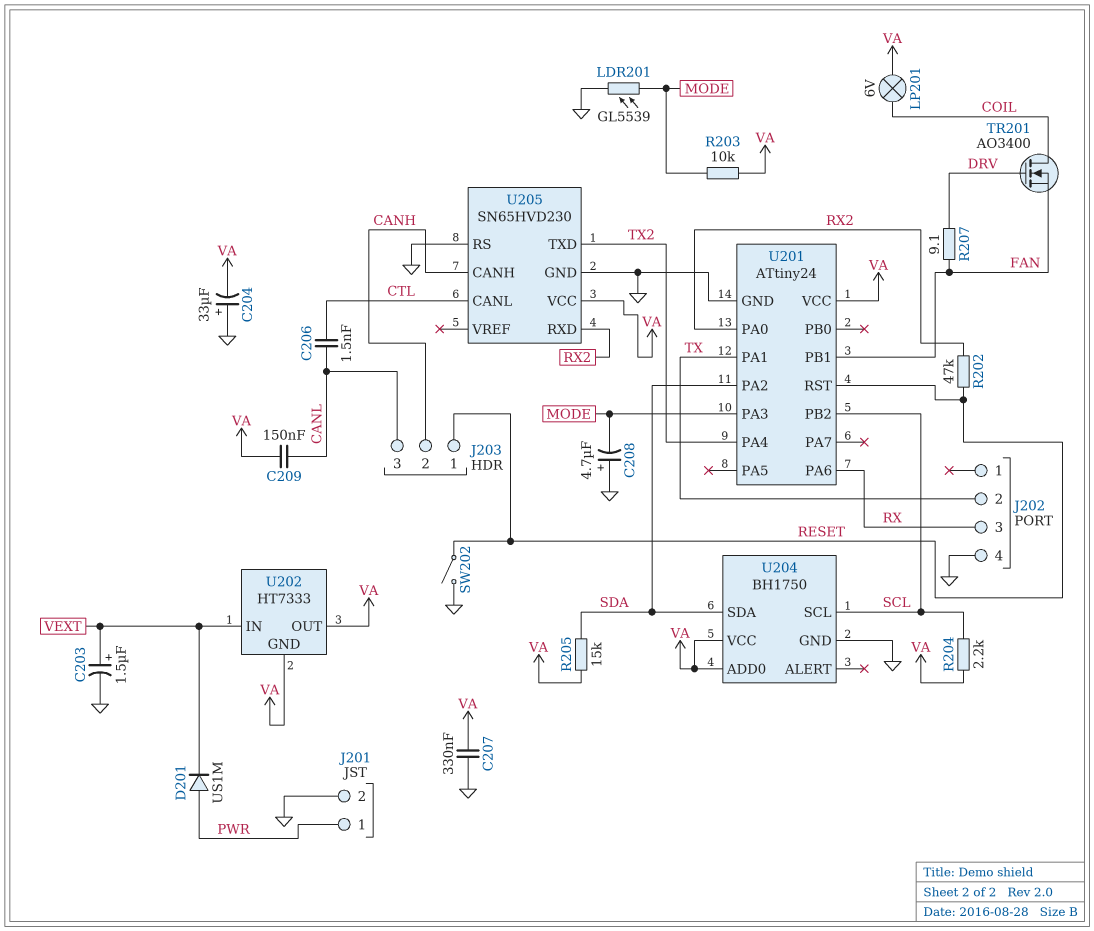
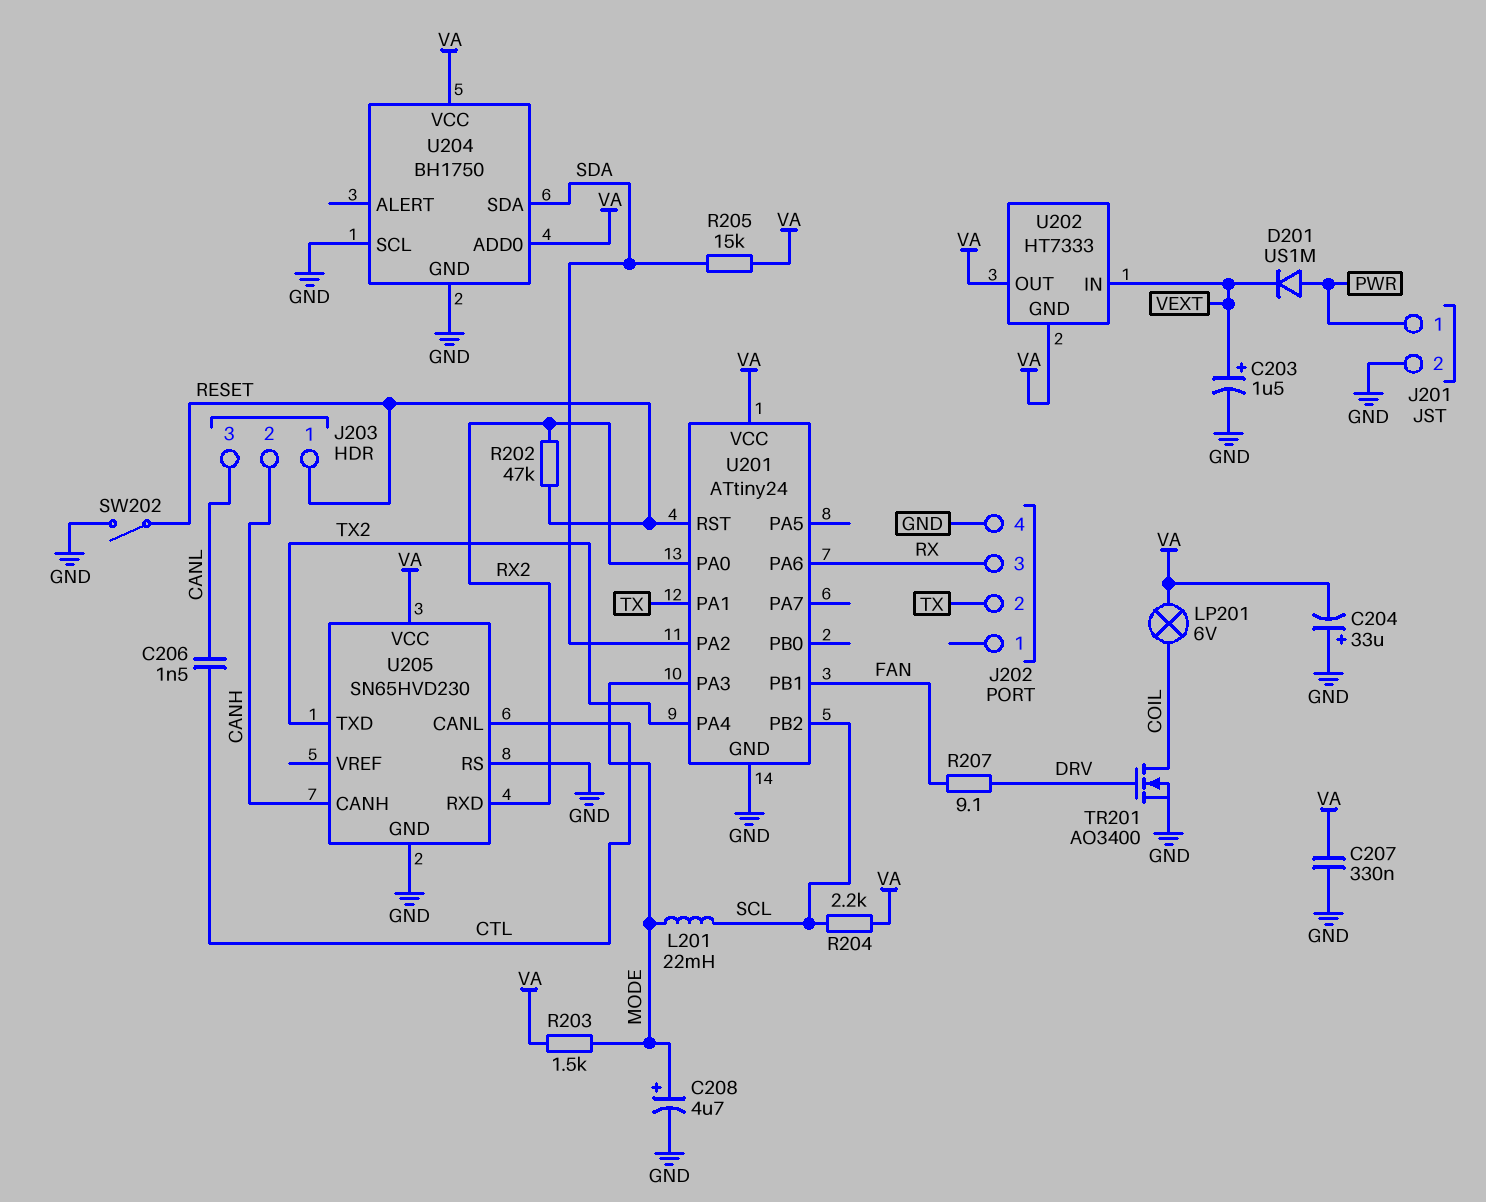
C208: 4.7uF (plus GND, minus MODE) -> 4.7uF (plus MODE, minus GND)
C209: 150nF (CANL, VA) -> none
L201: none -> 22mH (MODE, SCL)
LDR201: GL5539 (GND, MODE) -> none
R203: 10k (MODE, VA) -> 1.5k (MODE, VA)
TR201: NMOS AO3400 (G DRV, D COIL, S FAN) -> NMOS AO3400 (G DRV, D COIL, S GND)
U204 pin SCL: SCL -> GND

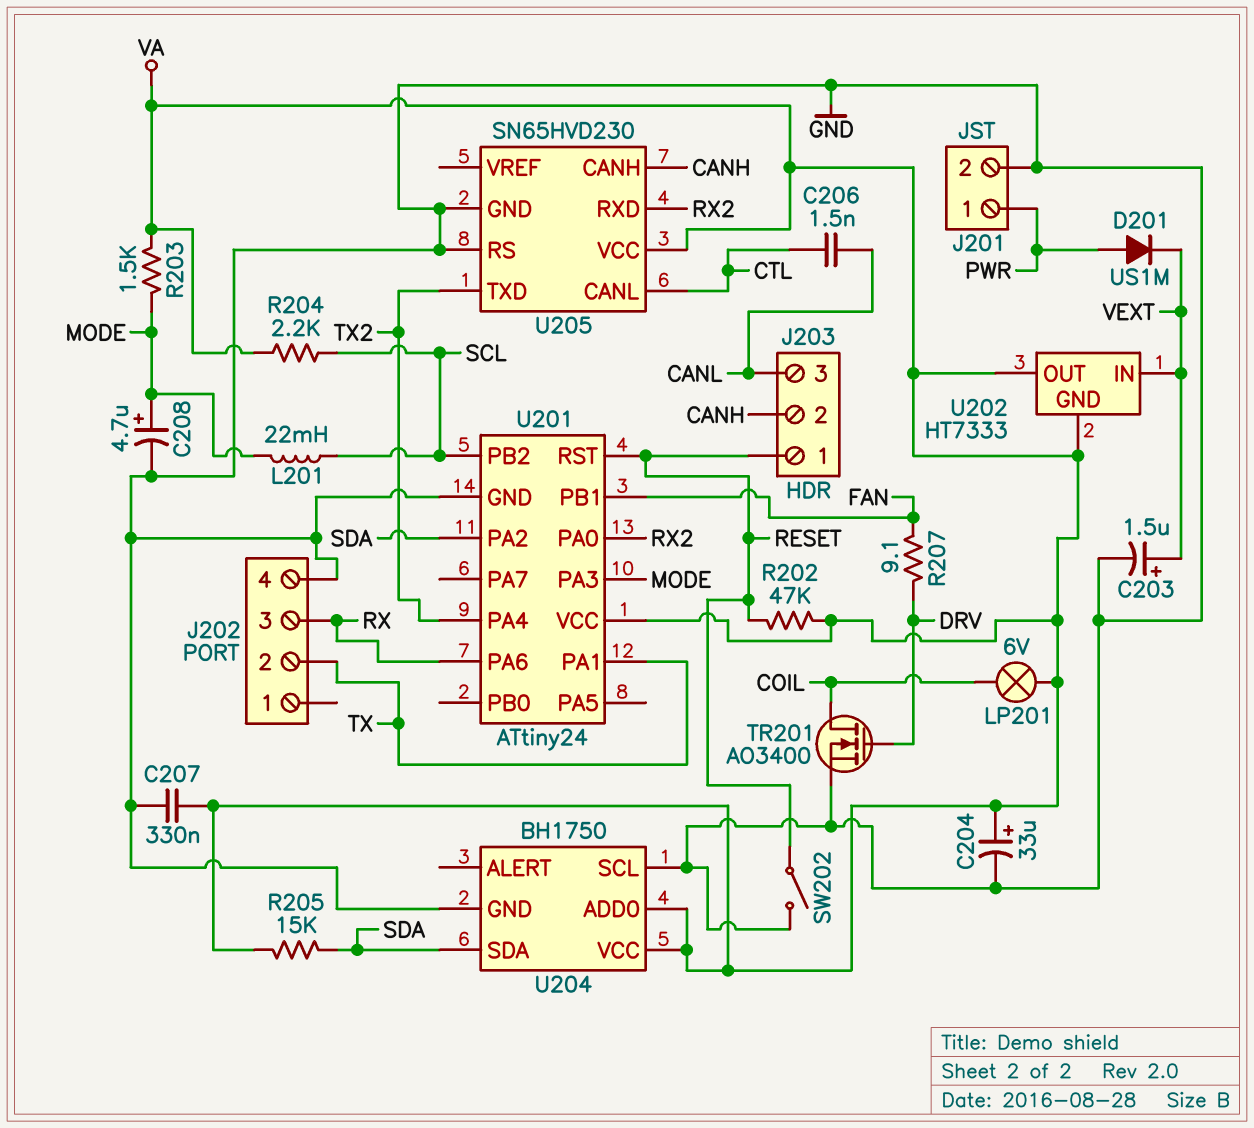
C204: 33uF (plus GND, minus VA) -> 33uF (plus VA, minus GND)
R202: 47k (RESET, RX2) -> 47k (RESET, VA)

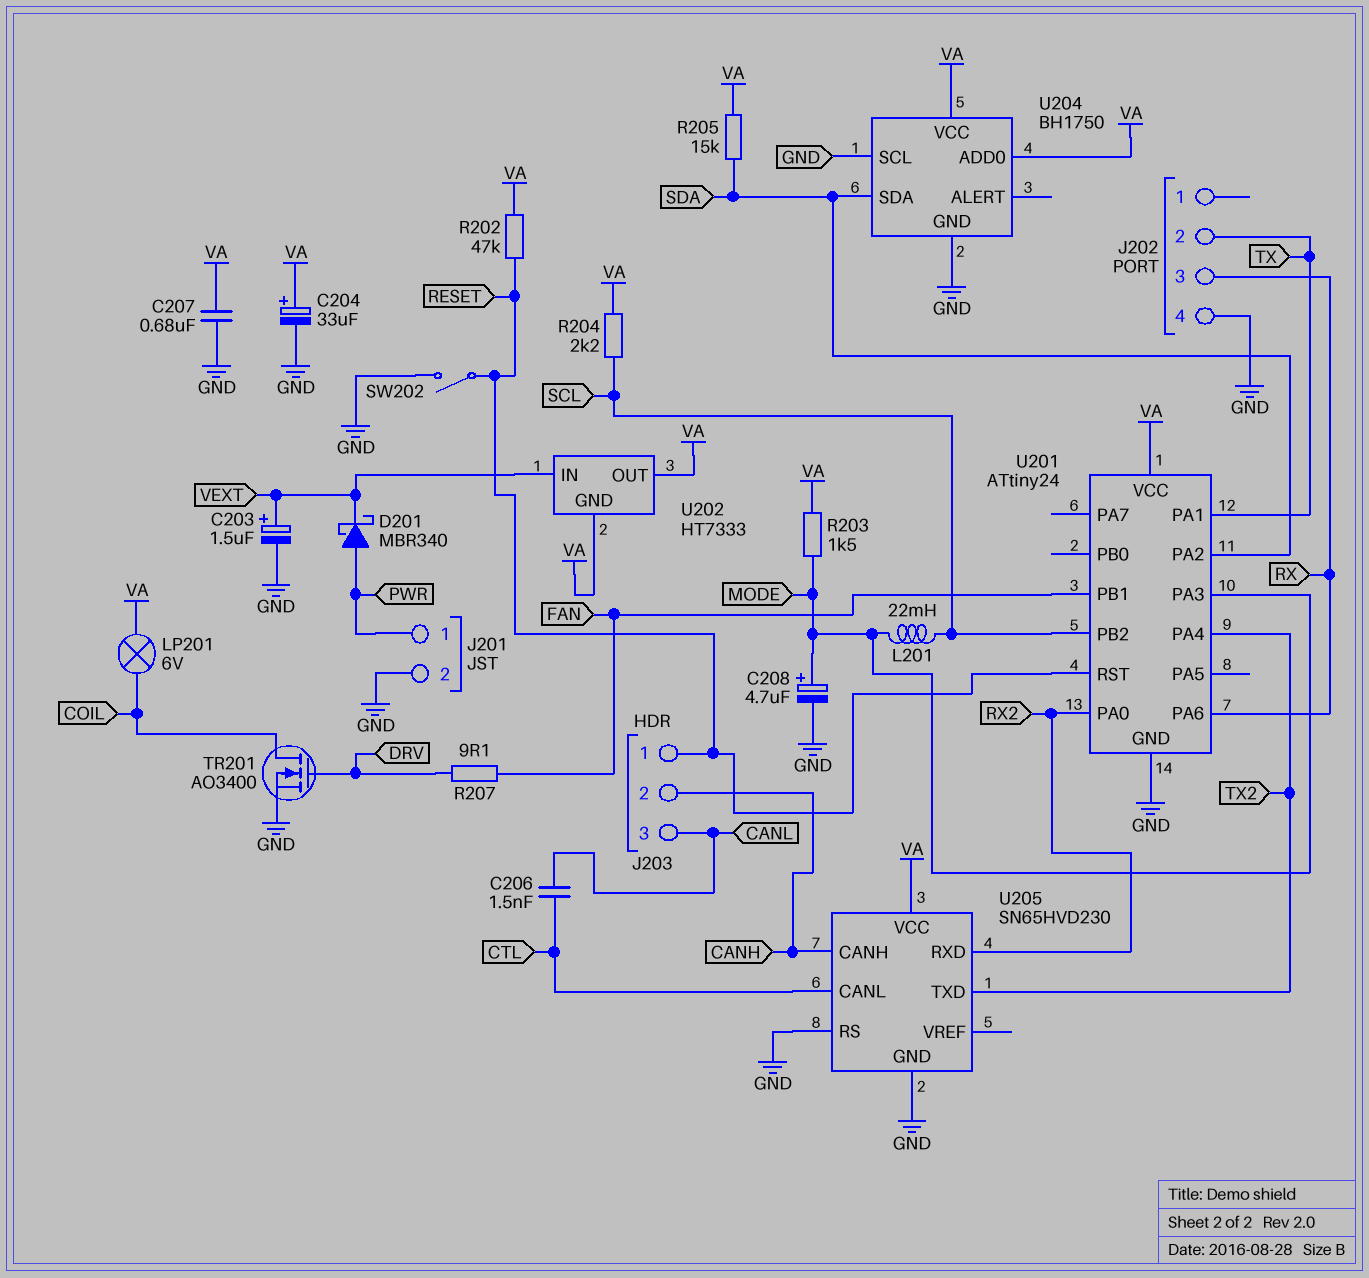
C207: 330nF (GND, VA) -> 680nF (GND, VA)
D201: diode US1M (A PWR, K VEXT) -> schottky MBR340 (A PWR, K VEXT)

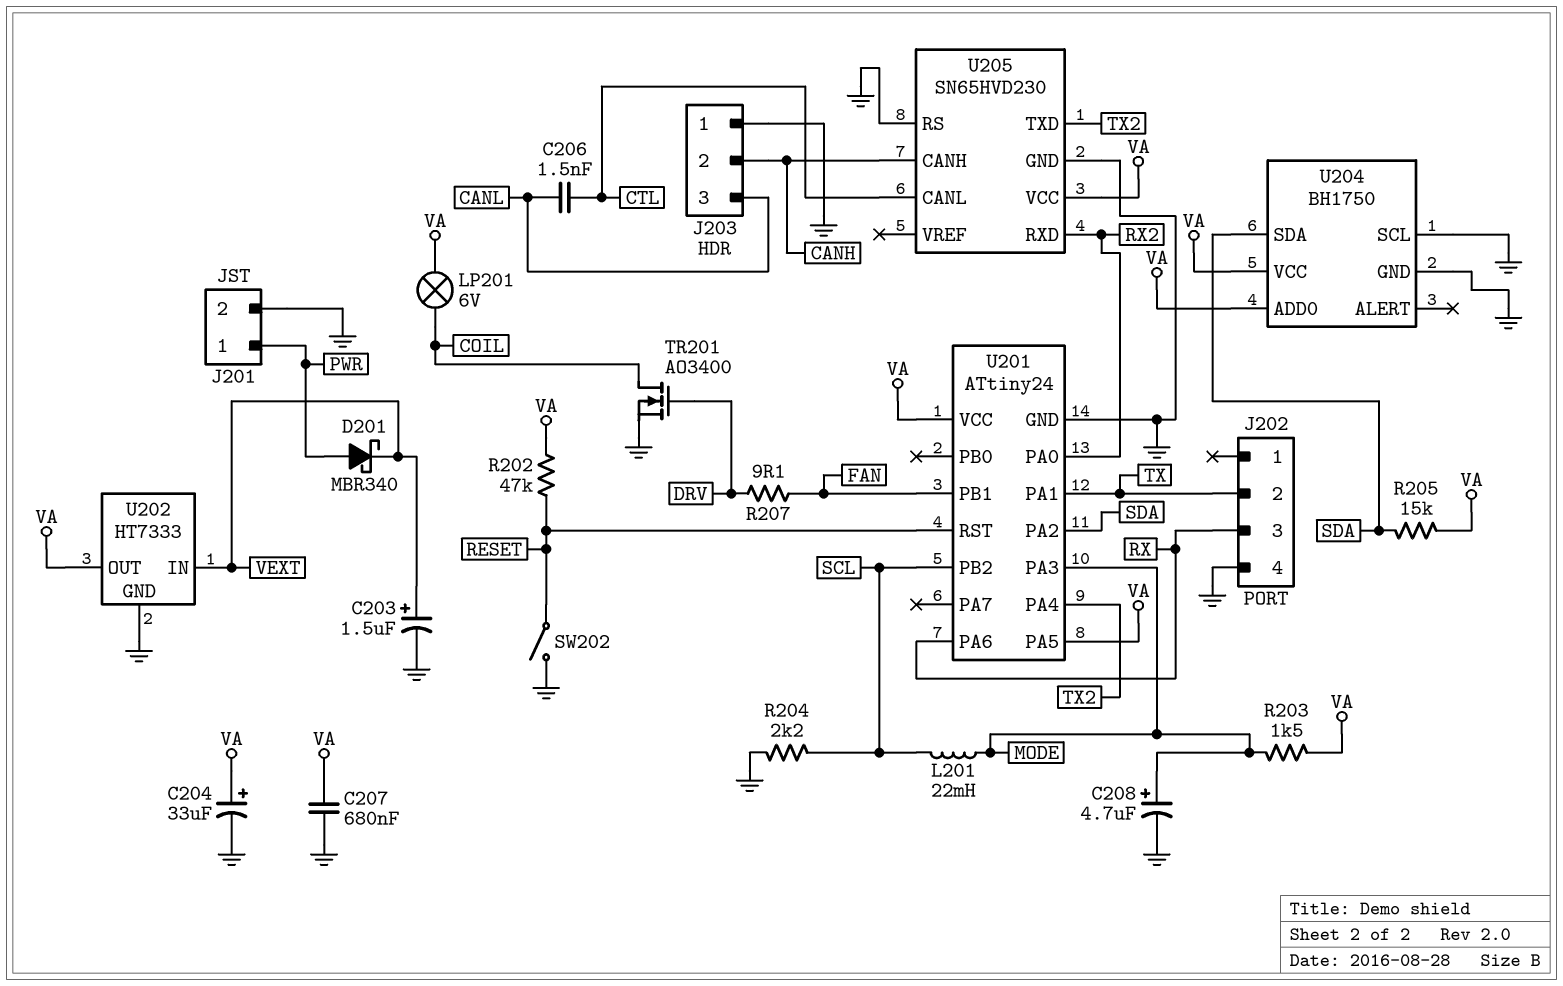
J203 pin 1: RESET -> GND
R204: 2.2k (SCL, VA) -> 2.2k (GND, SCL)
U201 pin PA5: none -> VA
U202 pin GND: VA -> GND

